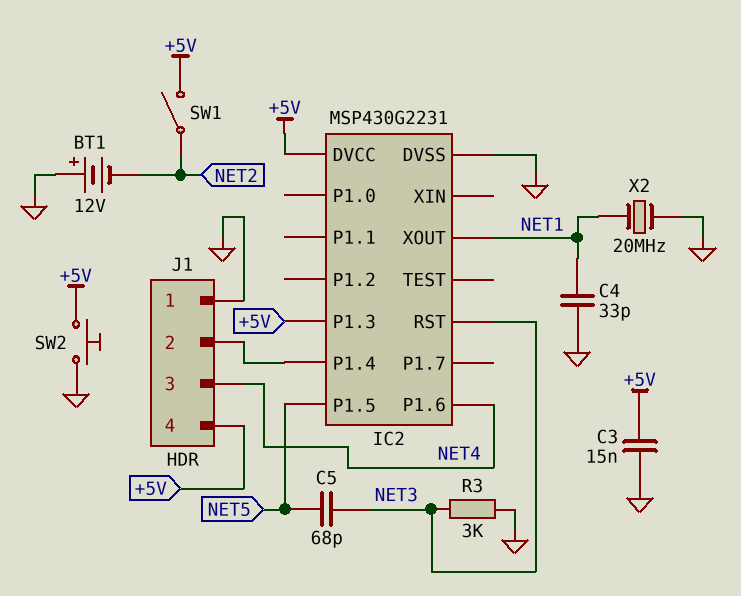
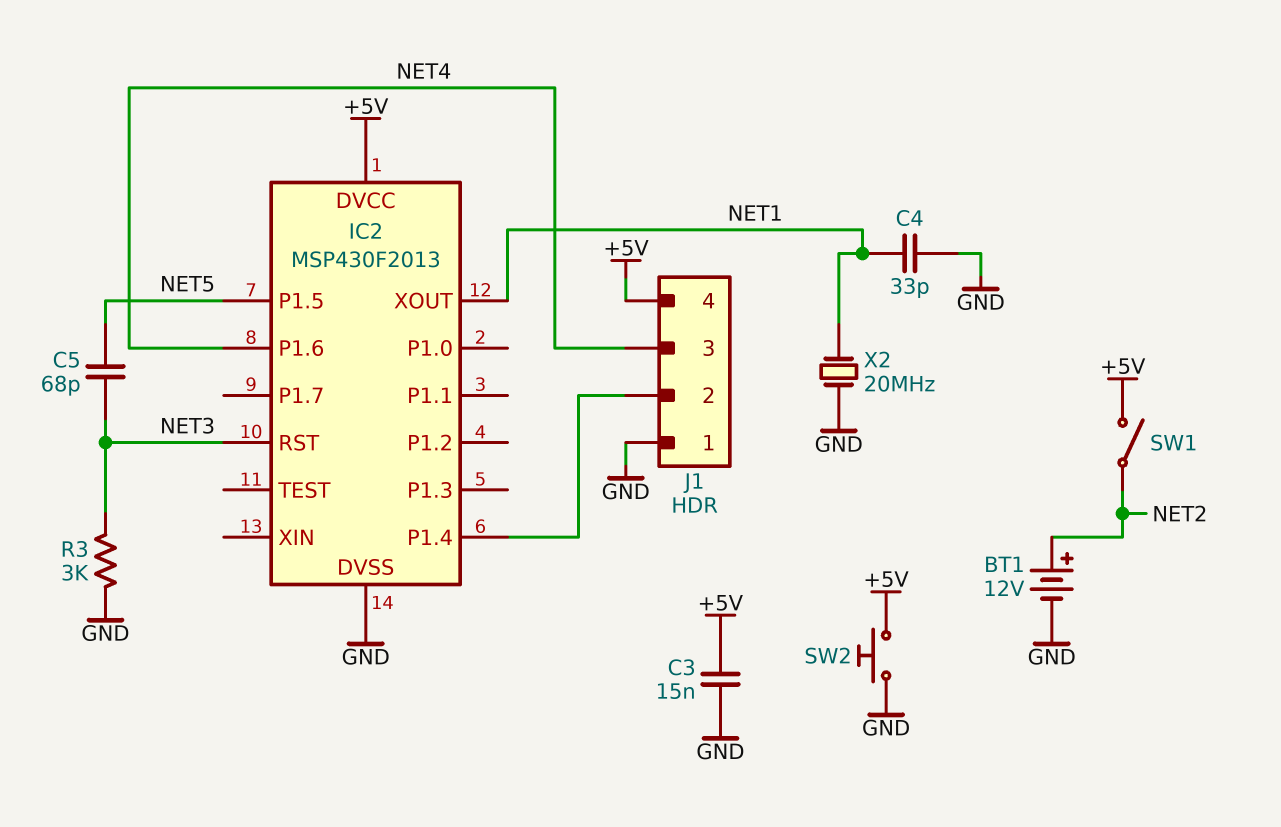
BT1: 12V (plus GND, minus NET2) -> 12V (plus NET2, minus GND)
IC2: MSP430G2231 -> MSP430F2013
IC2 pin P1.3: +5V -> none

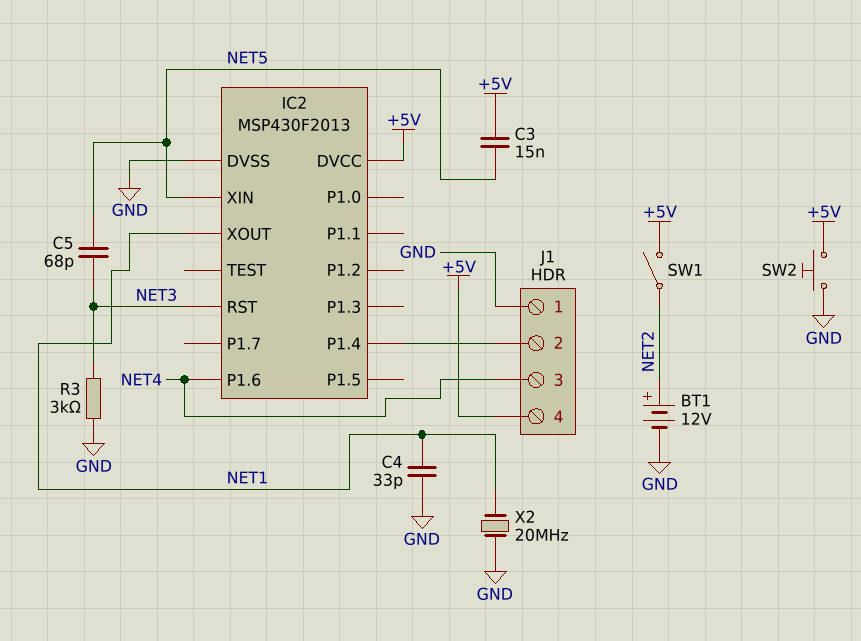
C3: 15nF (+5V, GND) -> 15nF (+5V, NET5)
IC2 pin P1.5: NET5 -> none
IC2 pin XIN: none -> NET5

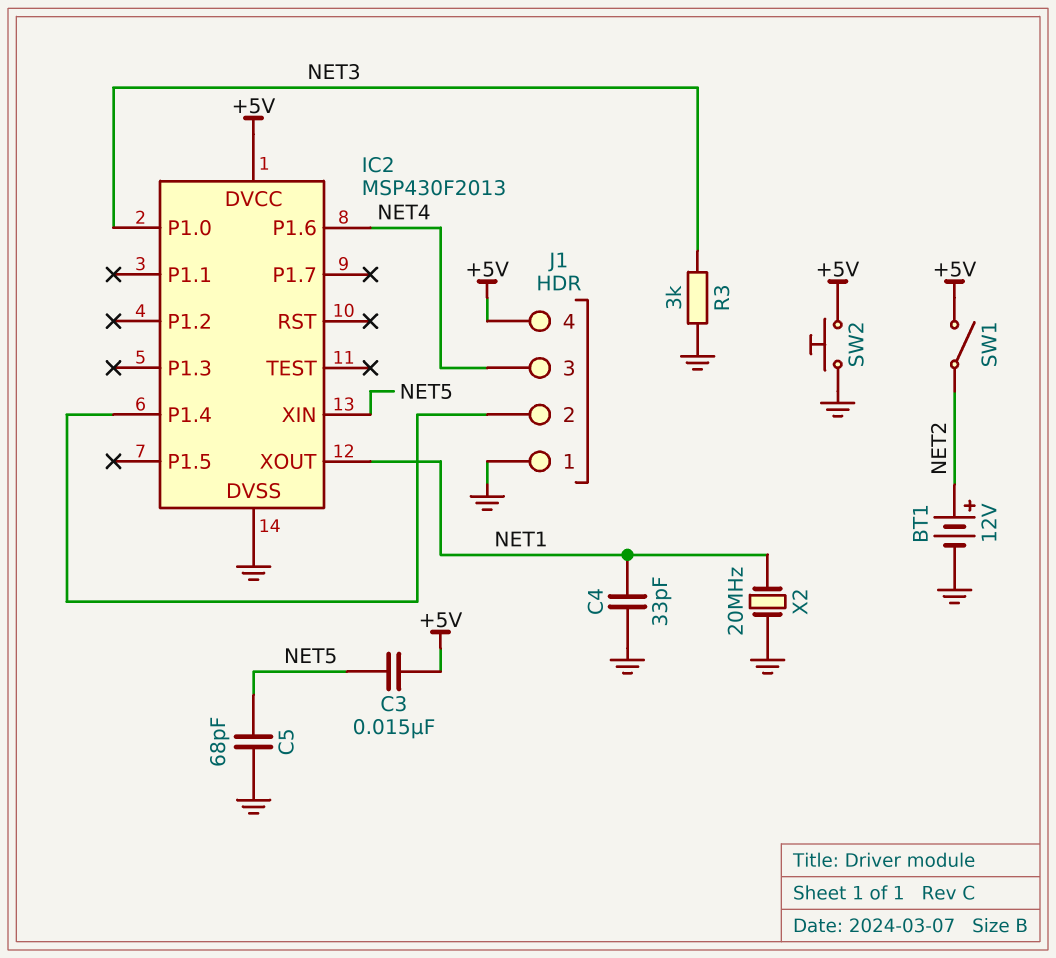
C5: 68pF (NET3, NET5) -> 68pF (GND, NET5)
IC2 pin P1.0: none -> NET3
IC2 pin RST: NET3 -> none

